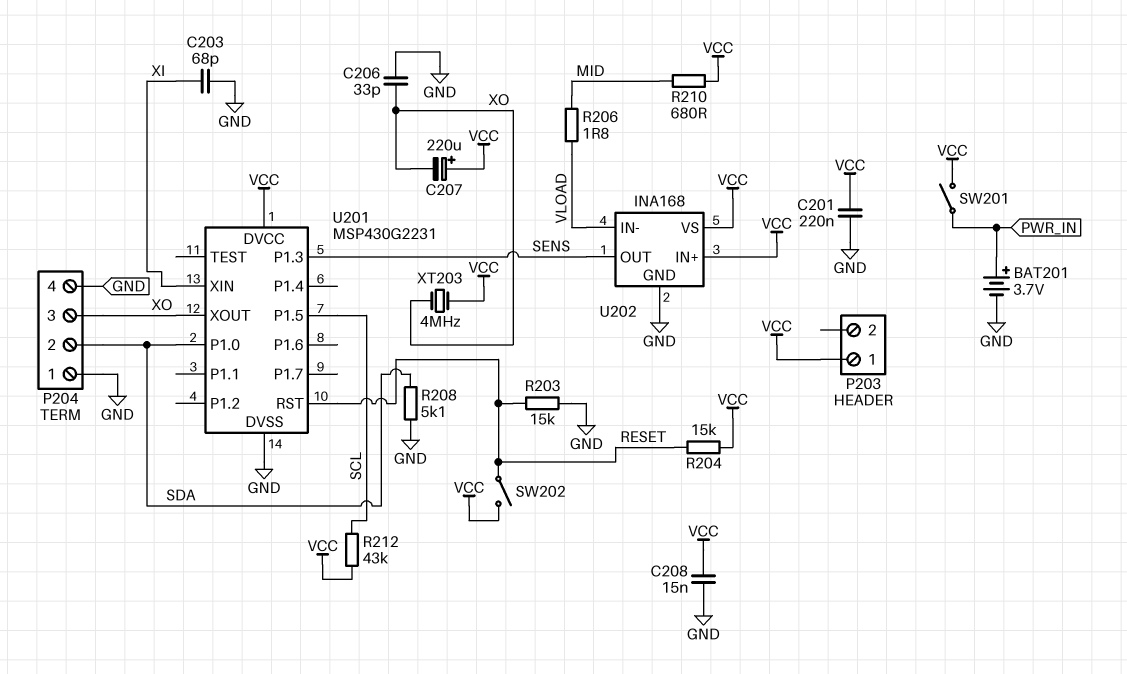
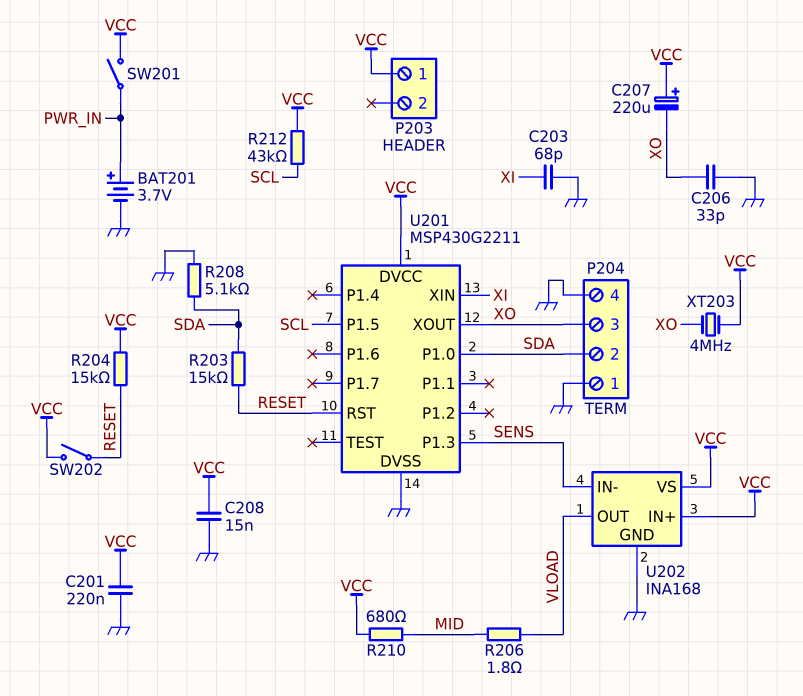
R203: 15k (GND, RESET) -> 15k (RESET, SDA)
U201: MSP430G2231 -> MSP430G2211
U202 pin IN-: VLOAD -> SENS
U202 pin OUT: SENS -> VLOAD

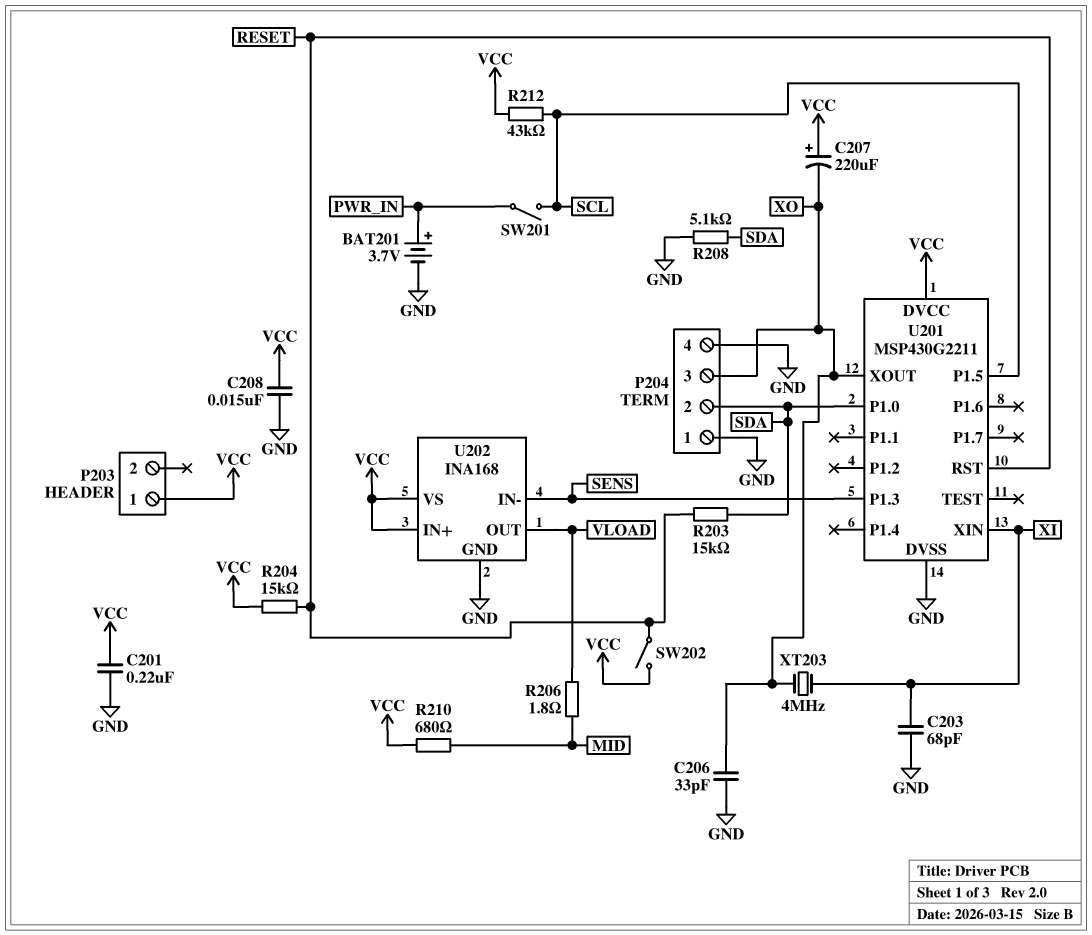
SW201: switch (PWR_IN, VCC) -> switch (PWR_IN, SCL)
XT203: 4MHz (VCC, XO) -> 4MHz (XI, XO)

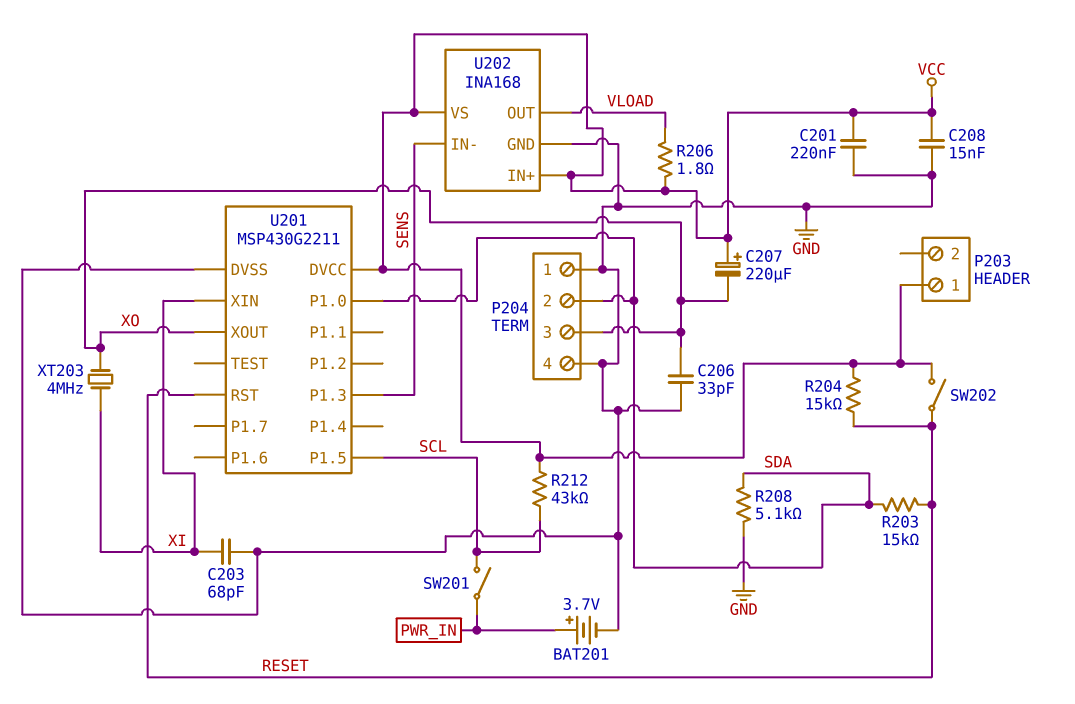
R206: 1.8 (MID, VLOAD) -> 1.8 (VCC, VLOAD)
R210: 680 (MID, VCC) -> none

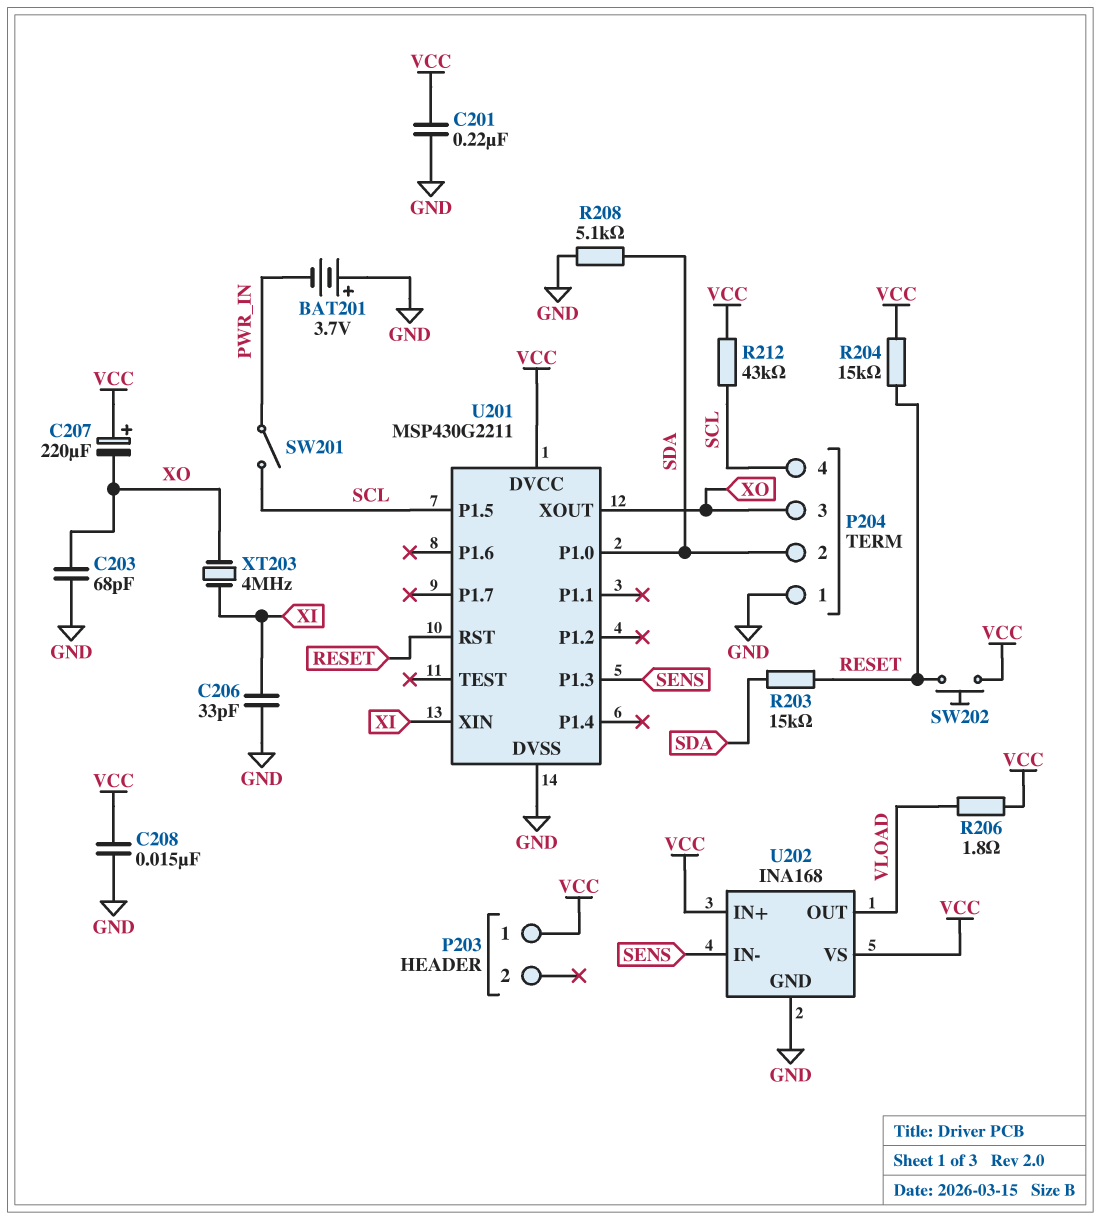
BAT201: 3.7V (plus PWR_IN, minus GND) -> 3.7V (plus GND, minus PWR_IN)
C203: 68pF (GND, XI) -> 68pF (GND, XO)
C206: 33pF (GND, XO) -> 33pF (GND, XI)
P204 pin 4: GND -> SCL
SW202: switch (RESET, VCC) -> button (RESET, VCC)

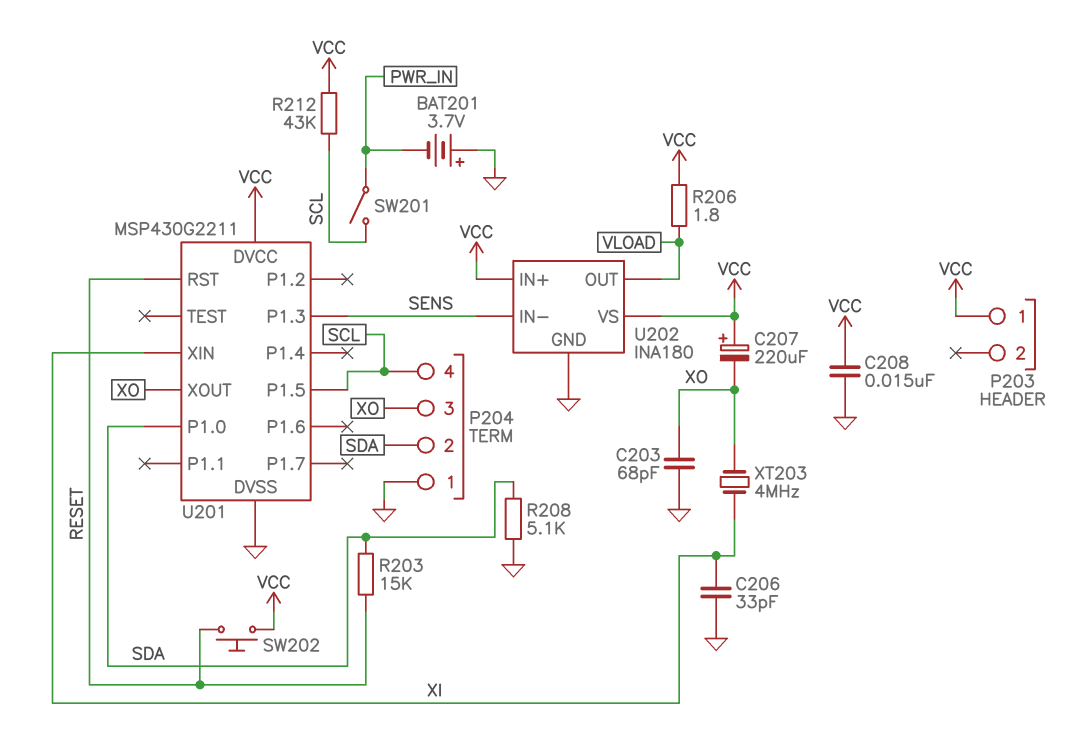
C201: 220nF (GND, VCC) -> none
R204: 15k (RESET, VCC) -> none
U202: INA168 -> INA180

